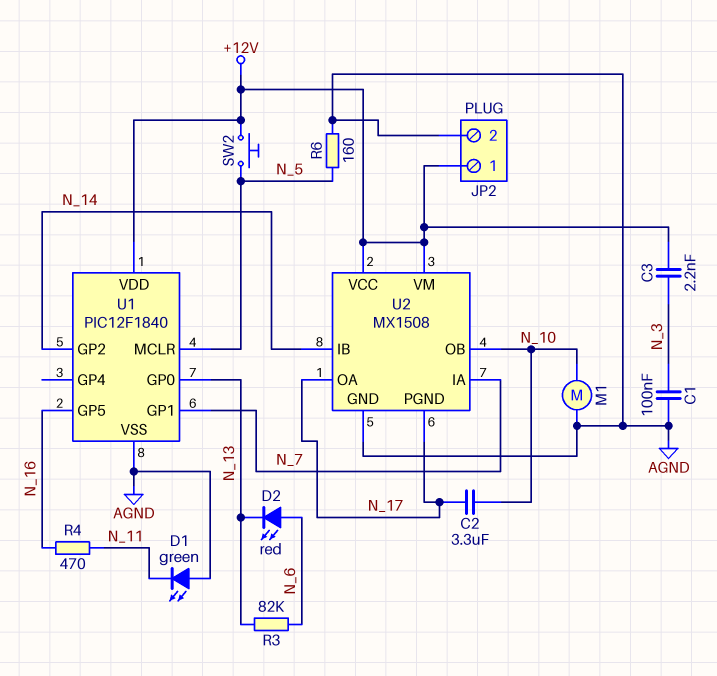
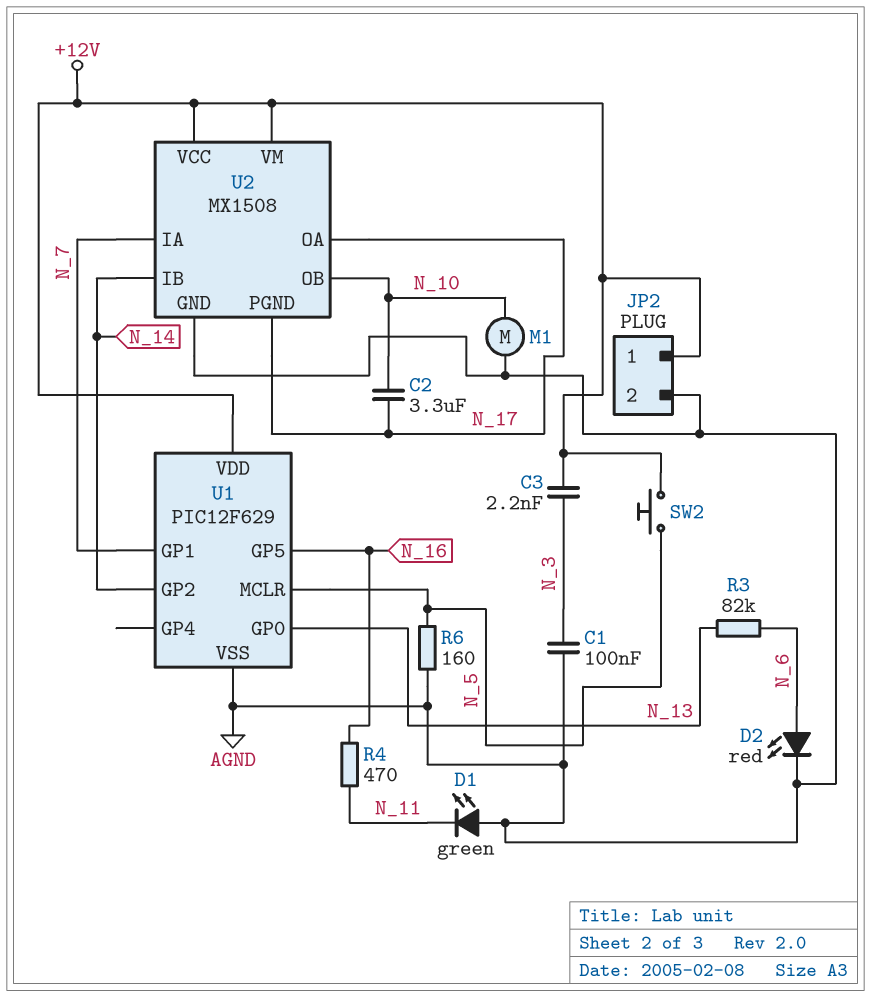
D2: LED red (A N_6, K N_13) -> LED red (A N_6, K AGND)
U1: PIC12F1840 -> PIC12F629

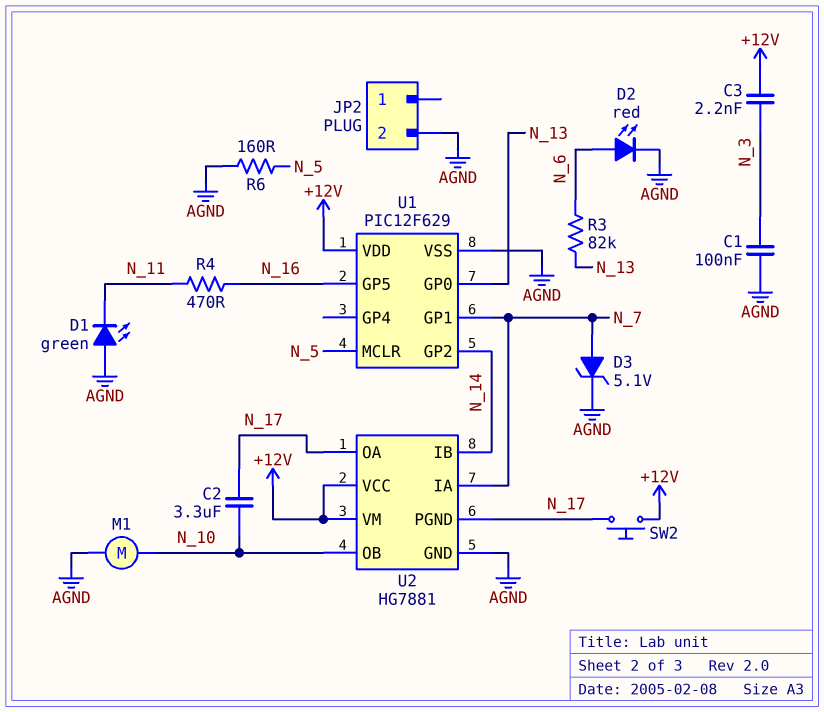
D3: none -> zener 5.1V (A N_7, K AGND)
JP2 pin 1: +12V -> none
SW2: button (+12V, N_5) -> button (+12V, N_17)
U2: MX1508 -> HG7881

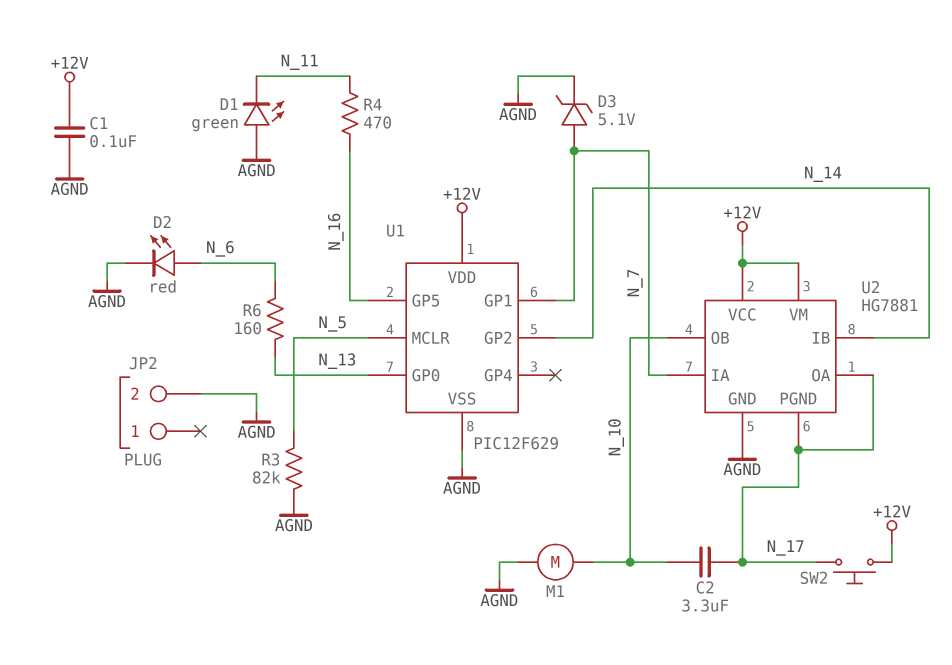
C1: 100nF (AGND, N_3) -> 100nF (+12V, AGND)
C3: 2.2nF (+12V, N_3) -> none
R3: 82k (N_6, N_13) -> 82k (AGND, N_5)
R6: 160 (AGND, N_5) -> 160 (N_6, N_13)

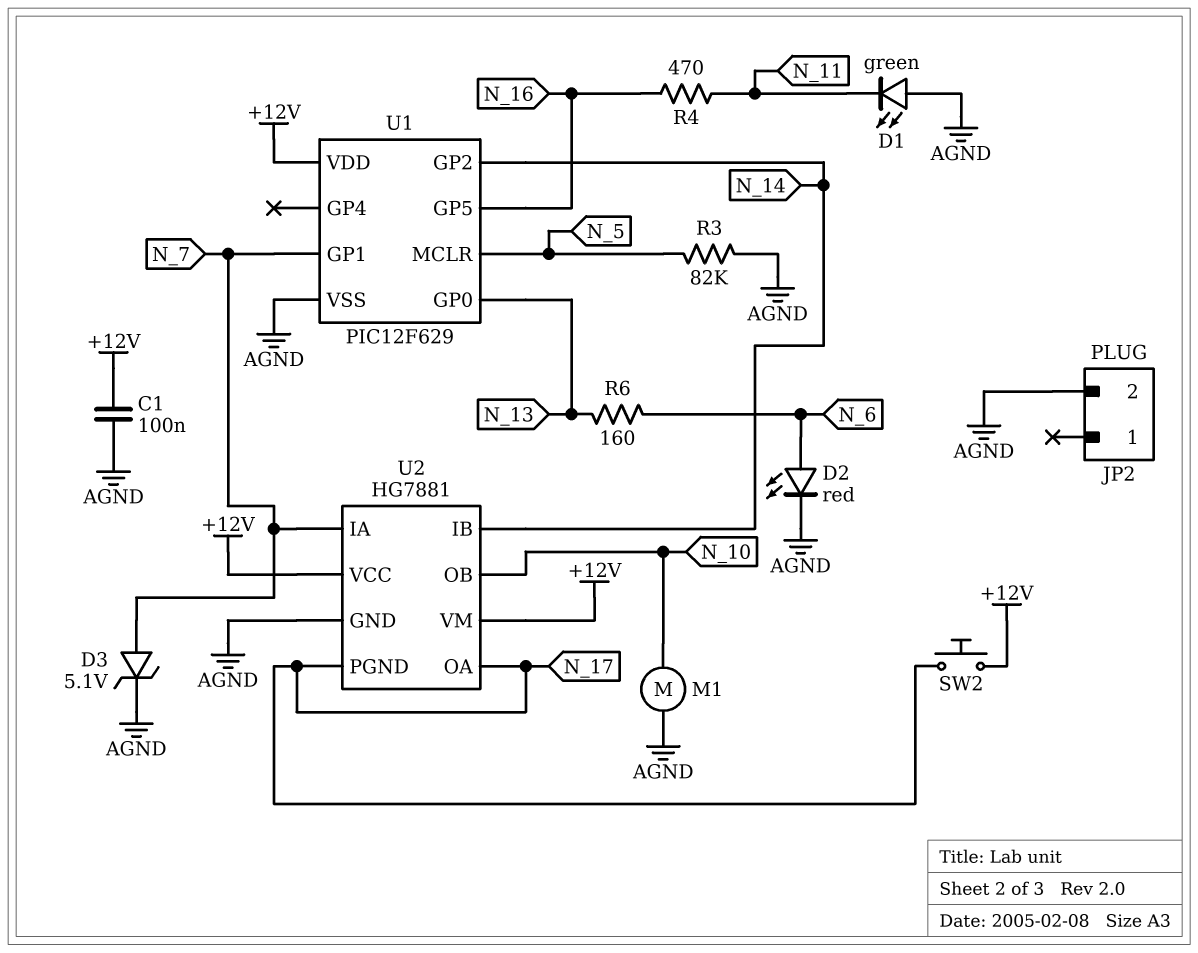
C2: 3.3uF (N_10, N_17) -> none

